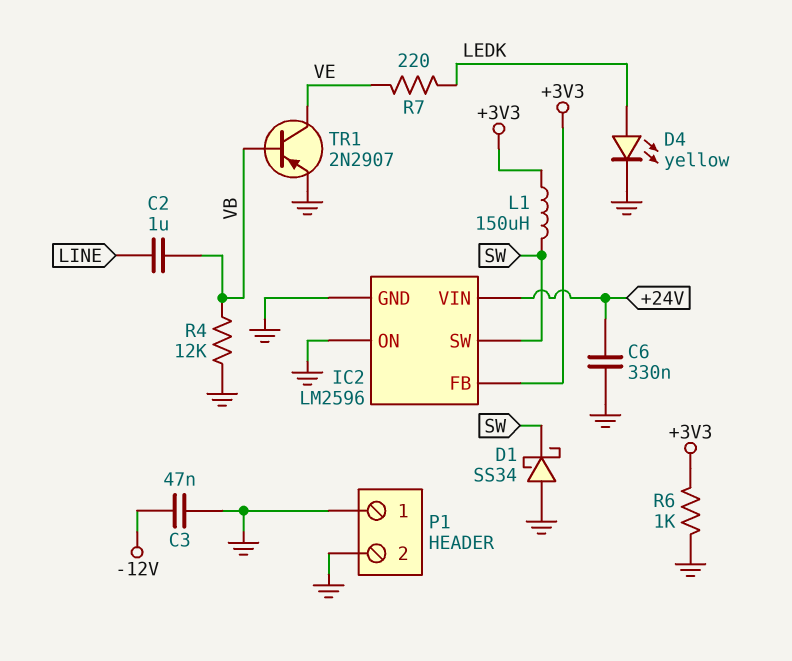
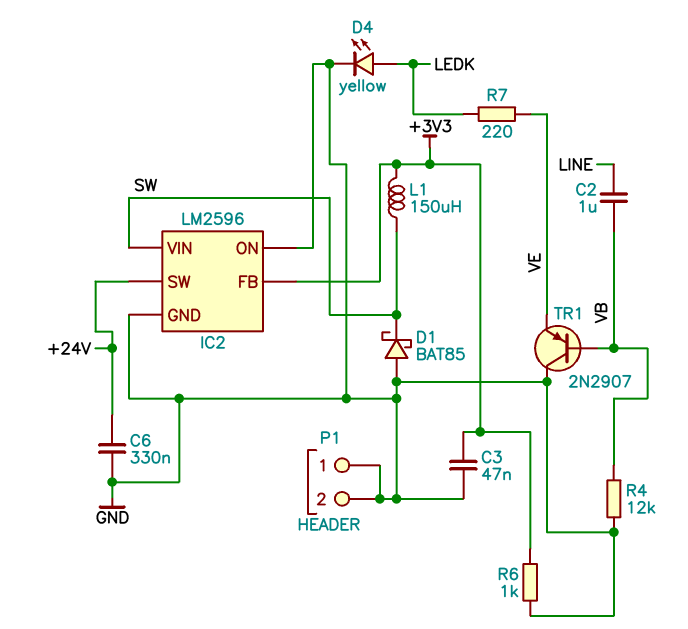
C3: 47nF (-12V, GND) -> 47nF (+3V3, GND)
D1: schottky SS34 (A GND, K SW) -> schottky BAT85 (A GND, K SW)
IC2 pin SW: SW -> +24V
IC2 pin VIN: +24V -> SW
TR1: PNP 2N2907 (B VB, C VE, E GND) -> PNP 2N2907 (B VB, C GND, E VE)

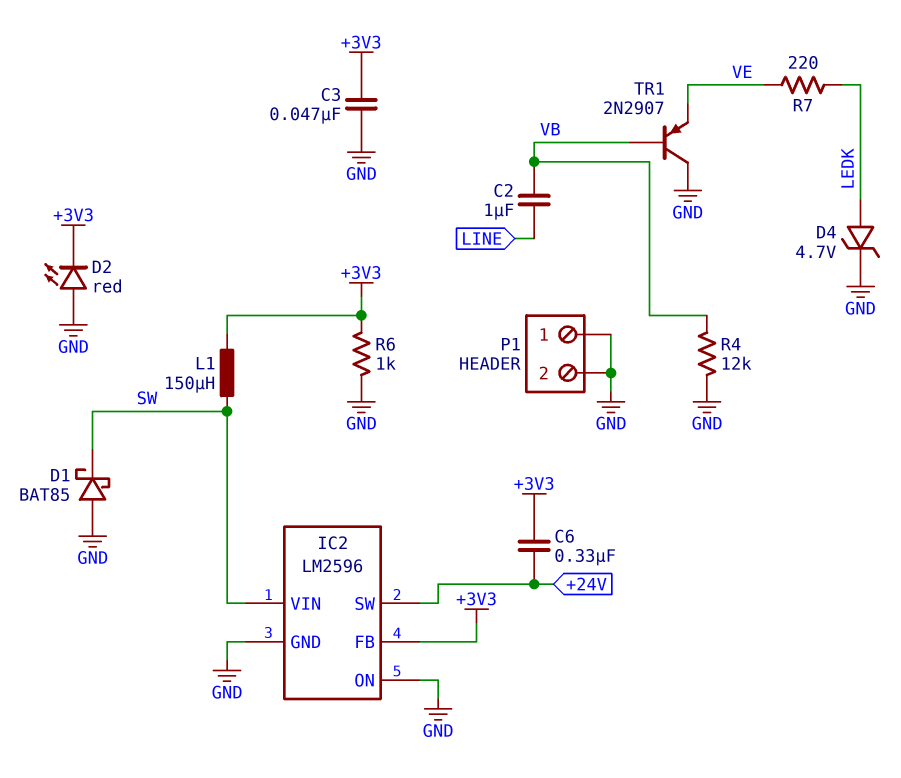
C6: 330nF (+24V, GND) -> 330nF (+3V3, +24V)
D2: none -> LED red (A GND, K +3V3)
D4: LED yellow (A LEDK, K GND) -> zener 4.7V (A LEDK, K GND)

